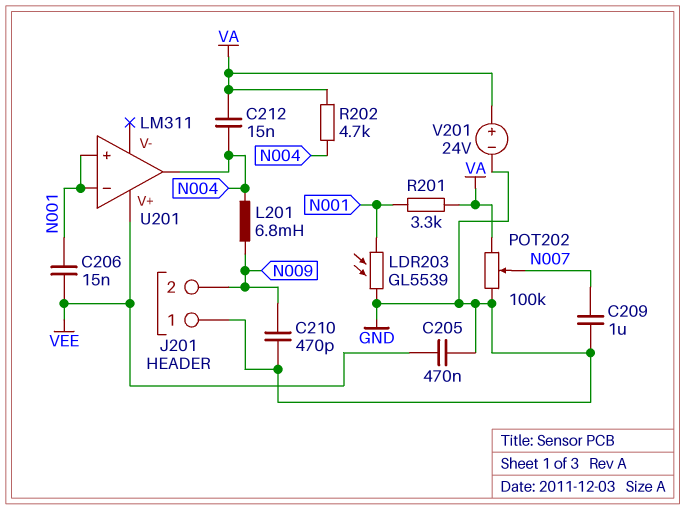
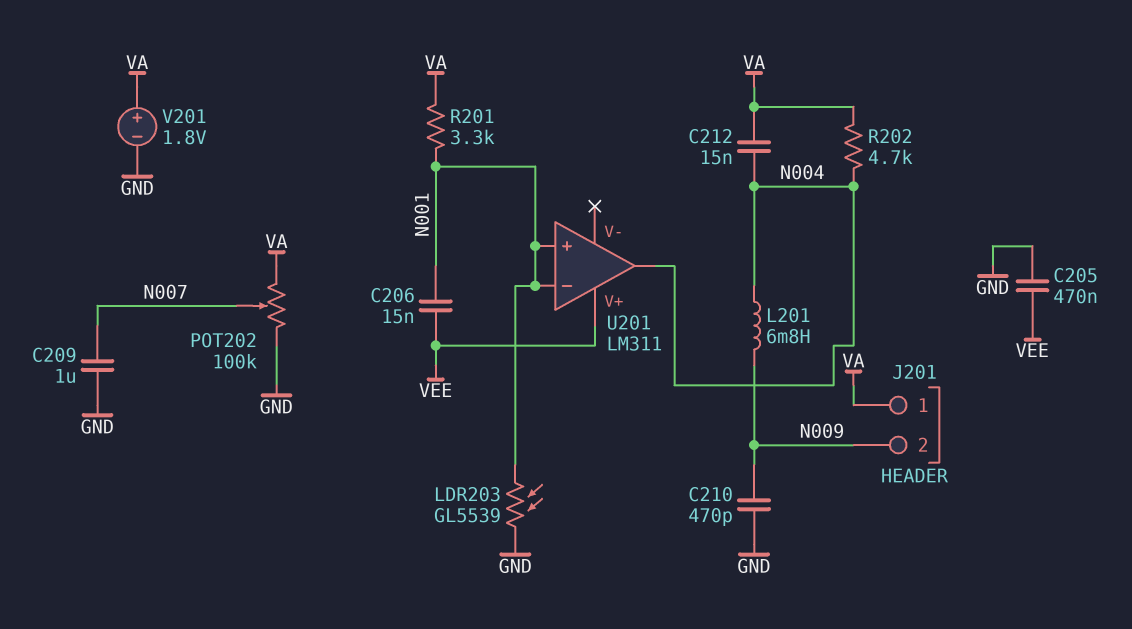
J201 pin 1: GND -> VA
V201: 24V (plus VA, minus GND) -> 1.8V (plus VA, minus GND)

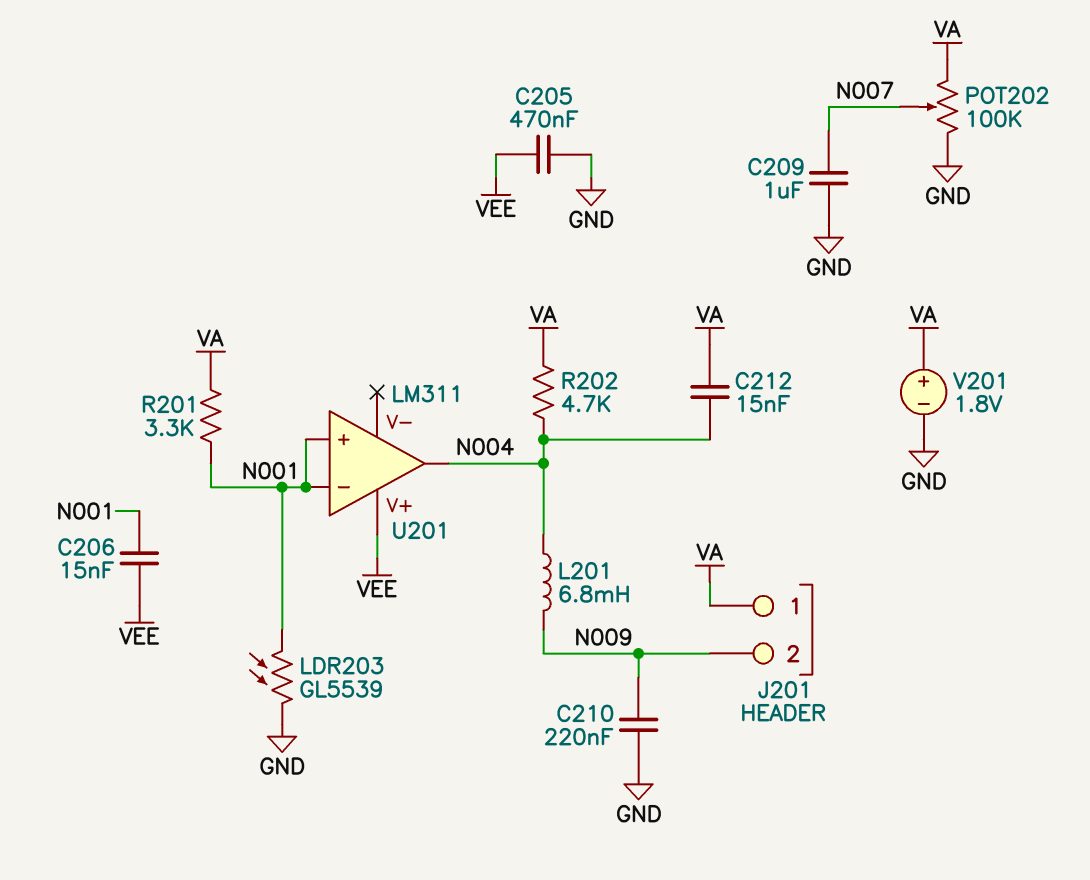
C210: 470pF (GND, N009) -> 220nF (GND, N009)

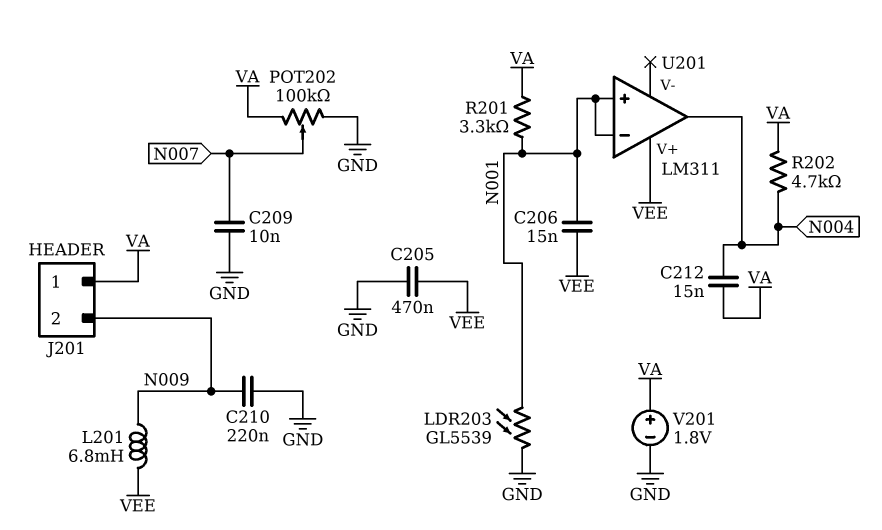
C209: 1uF (GND, N007) -> 10nF (GND, N007)
L201: 6.8mH (N004, N009) -> 6.8mH (N009, VEE)

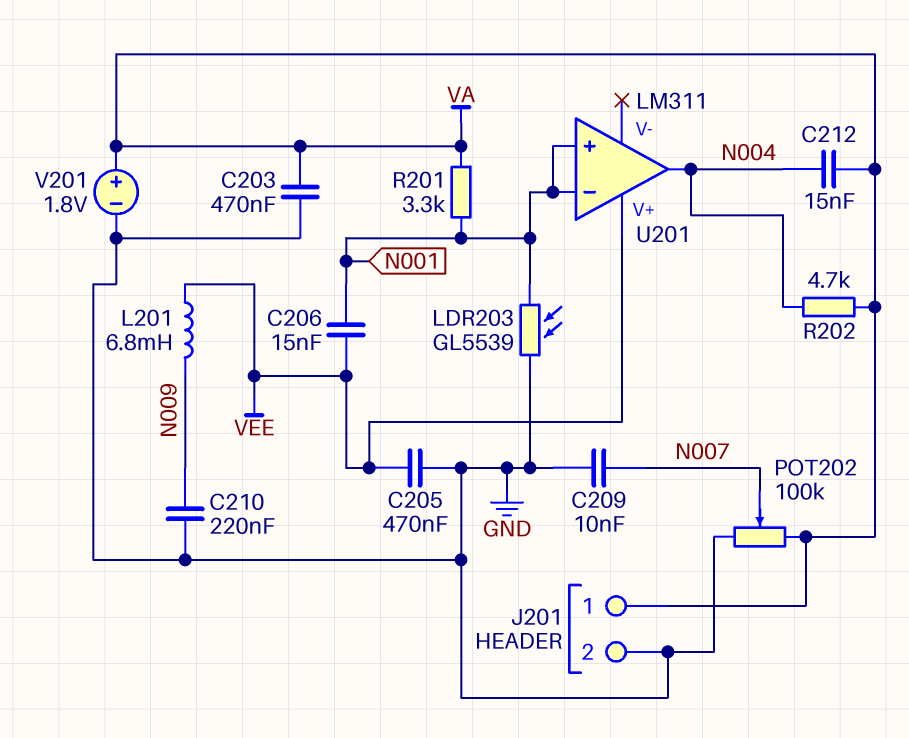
C203: none -> 470nF (GND, VA)
J201 pin 2: N009 -> GND

